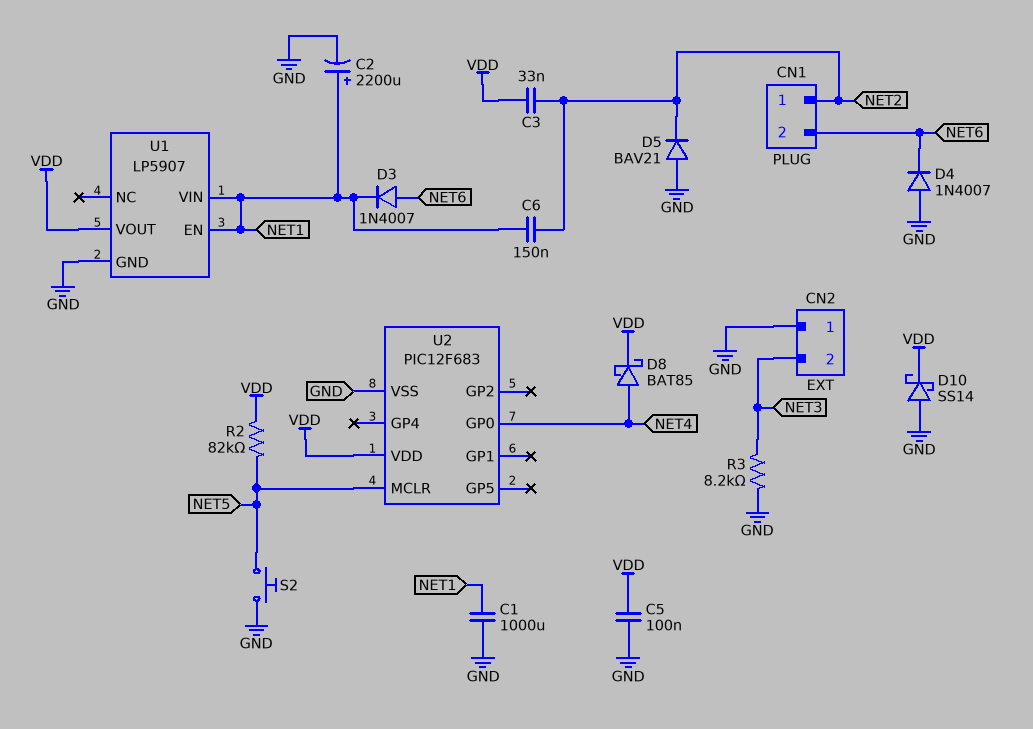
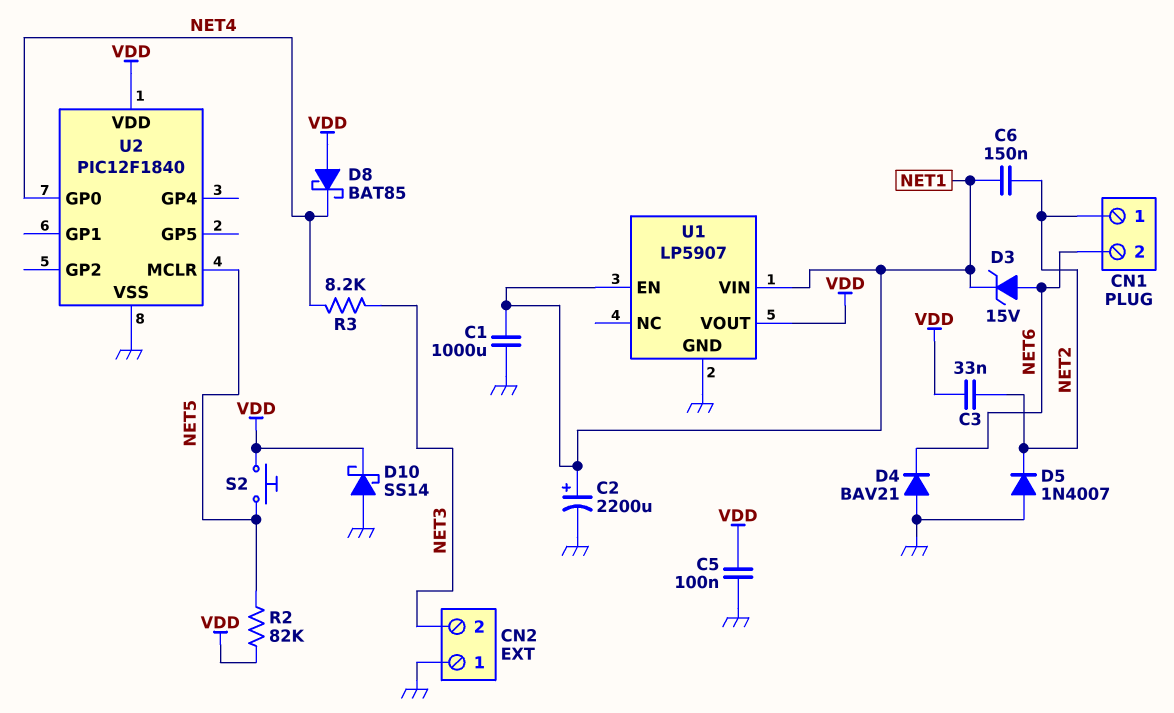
D3: diode 1N4007 (A NET6, K NET1) -> zener 15V (A NET6, K NET1)
D4: diode 1N4007 (A GND, K NET6) -> diode BAV21 (A GND, K NET6)
D5: diode BAV21 (A GND, K NET2) -> diode 1N4007 (A GND, K NET2)
D8: schottky BAT85 (A NET4, K VDD) -> schottky BAT85 (A VDD, K NET4)
R3: 8.2k (GND, NET3) -> 8.2k (NET3, NET4)
S2: button (GND, NET5) -> button (NET5, VDD)
U2: PIC12F683 -> PIC12F1840

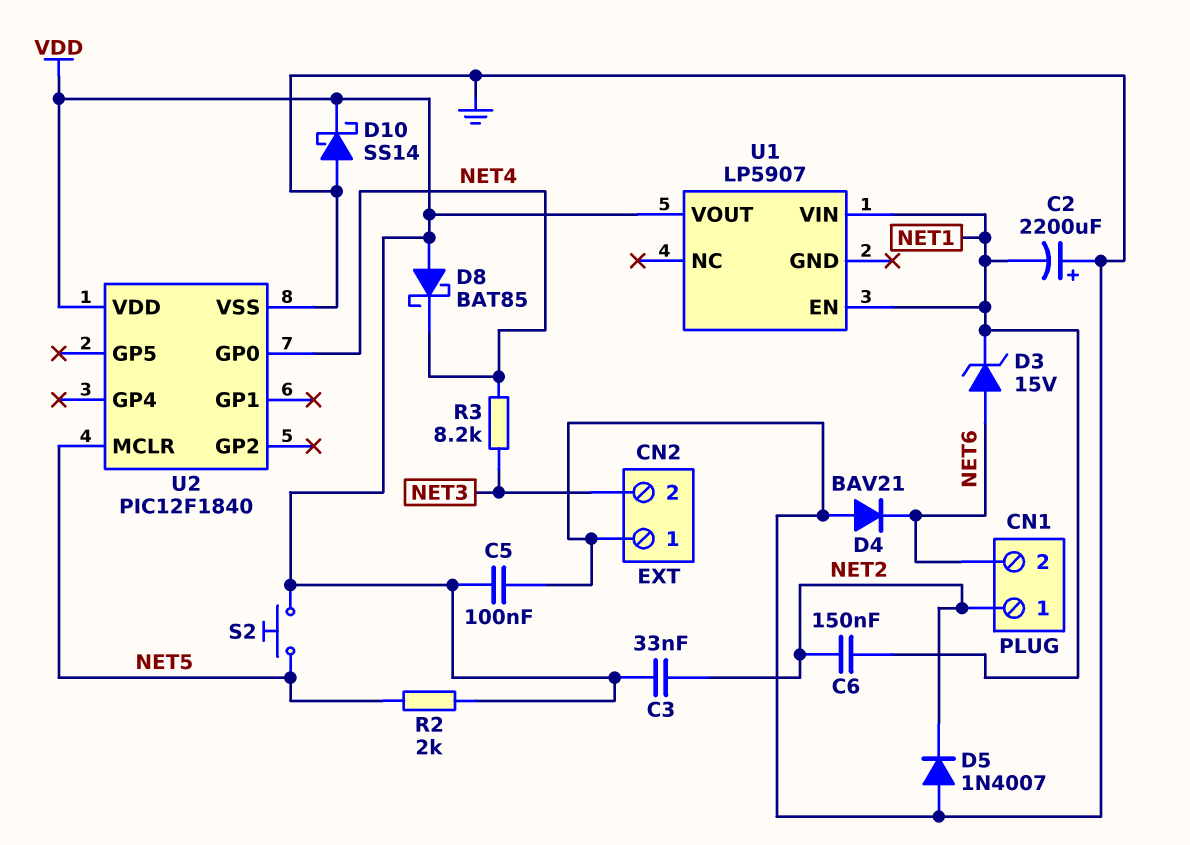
C1: 1000uF (GND, NET1) -> none
C2: 2200uF (plus NET1, minus GND) -> 2200uF (plus GND, minus NET1)
R2: 82k (NET5, VDD) -> 2k (NET5, VDD)
U1 pin GND: GND -> none

